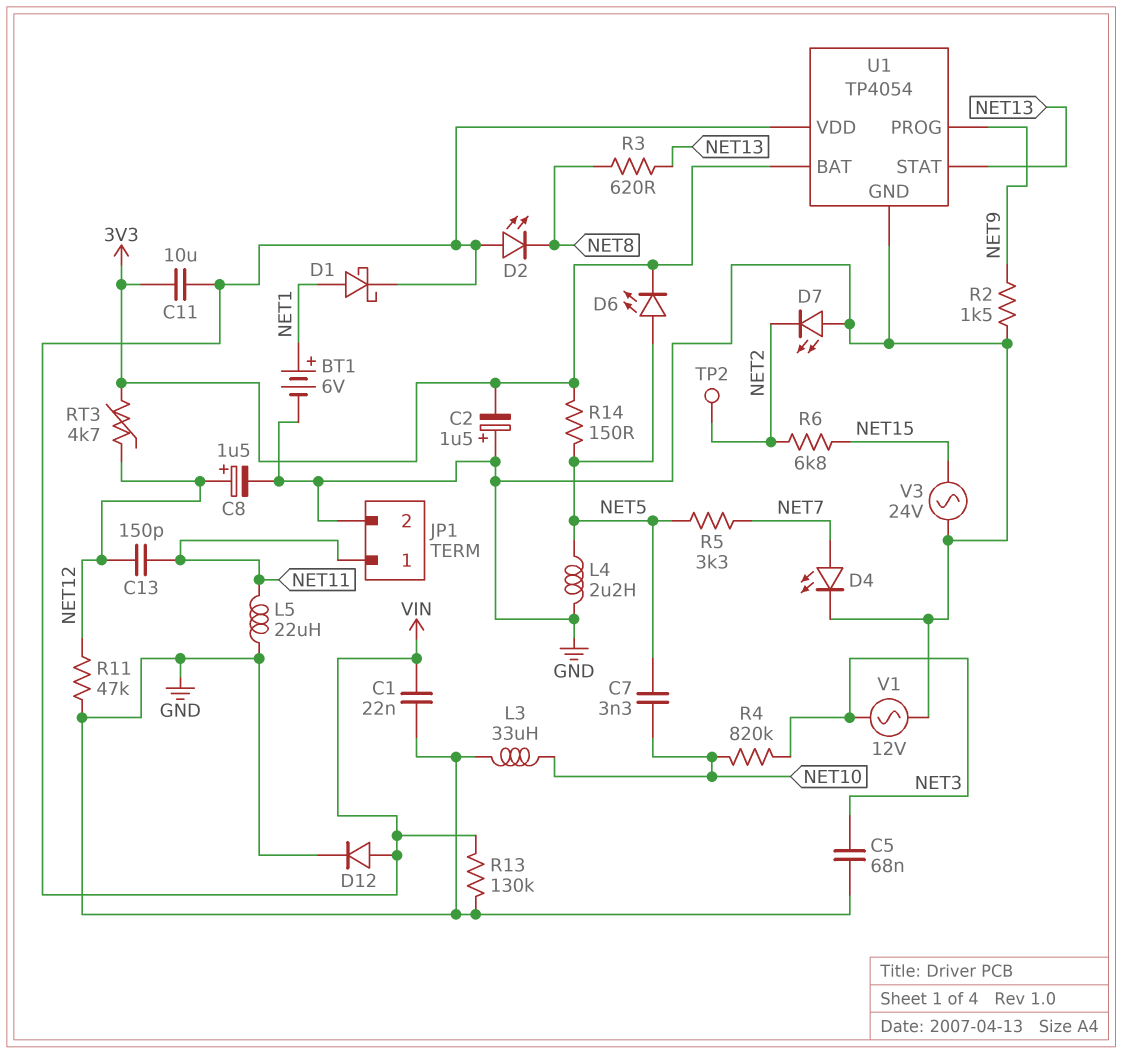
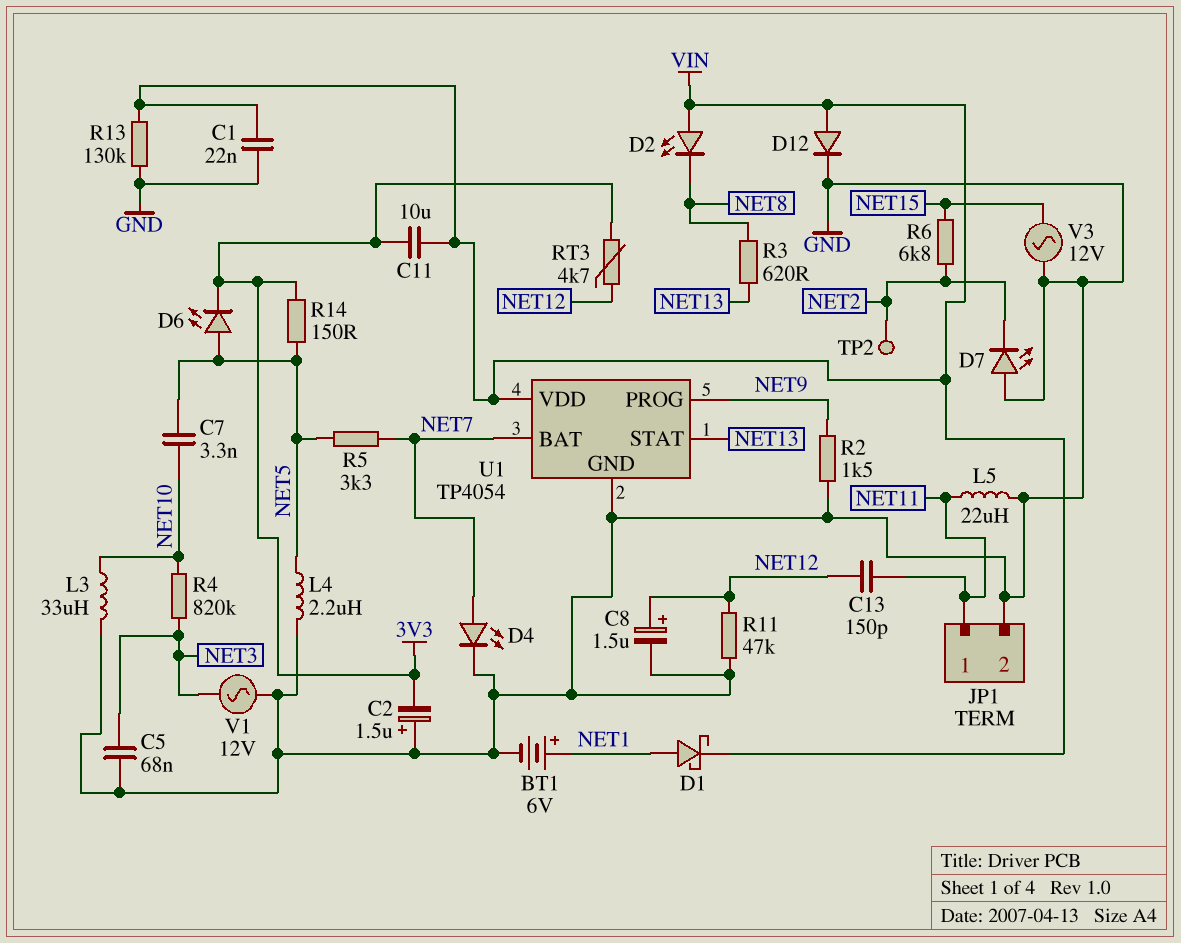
U1 pin BAT: 3V3 -> NET7
V3: AC 24V (GND, NET15) -> AC 12V (GND, NET15)

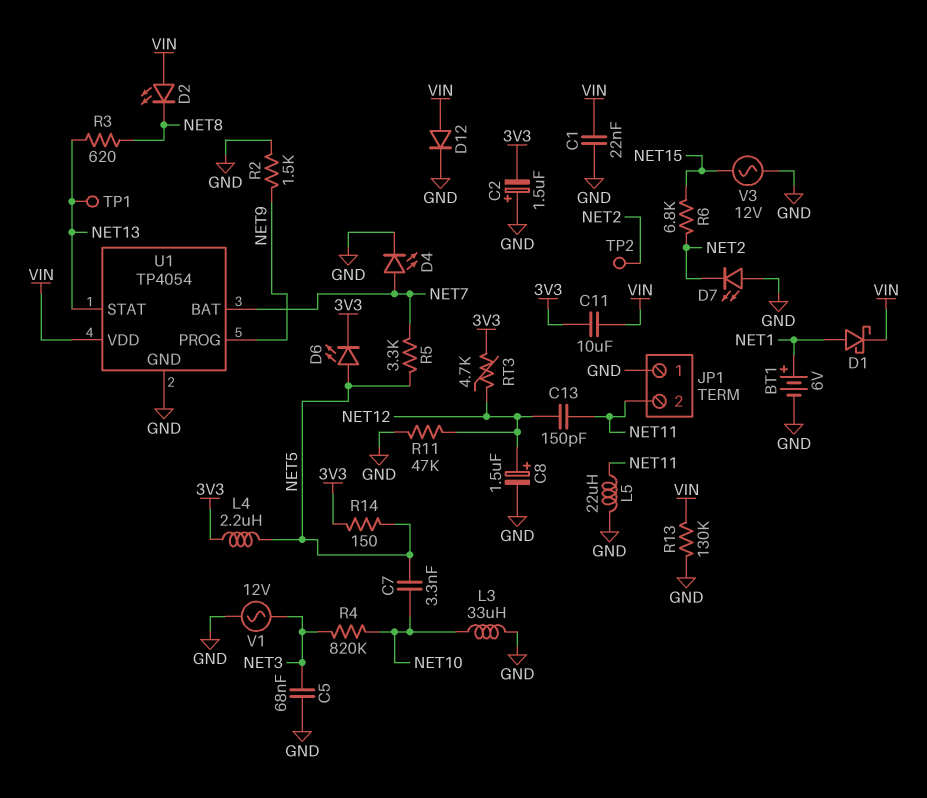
JP1 pin 1: NET11 -> GND
JP1 pin 2: GND -> NET11
L4: 2.2uH (GND, NET5) -> 2.2uH (3V3, NET5)
TP1: none -> test point (NET13)

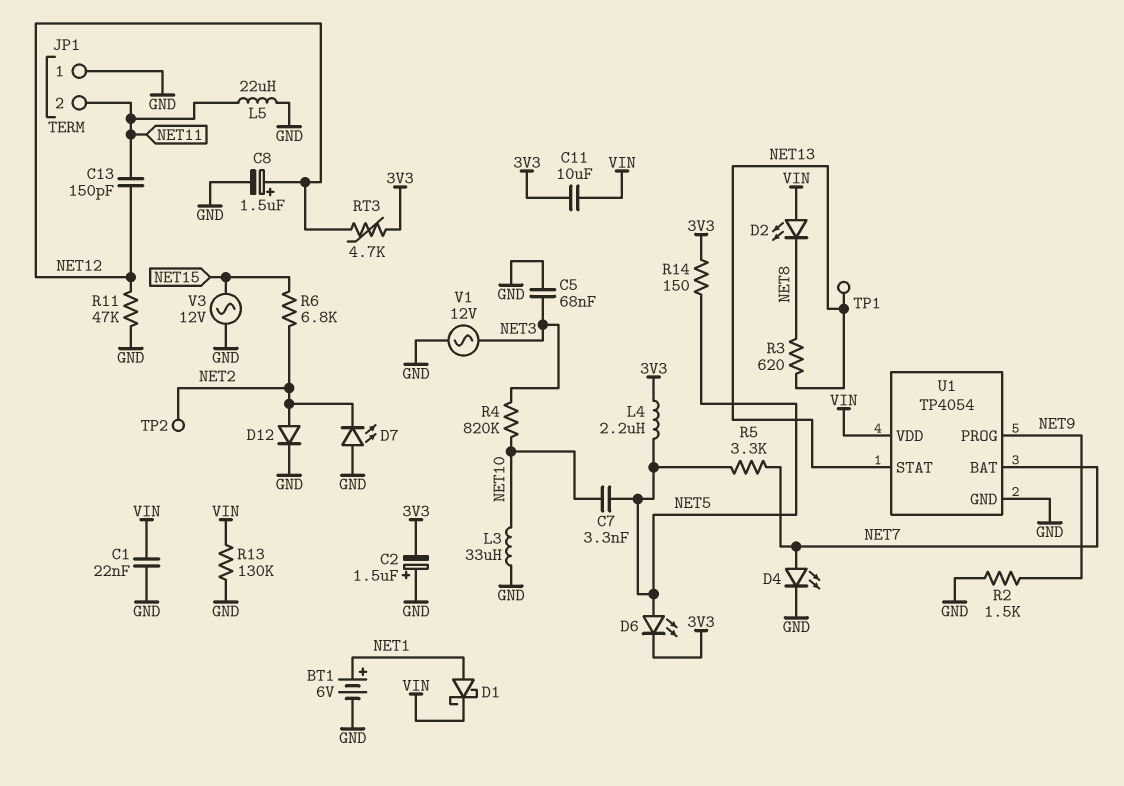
D12: diode (A VIN, K GND) -> diode (A NET2, K GND)

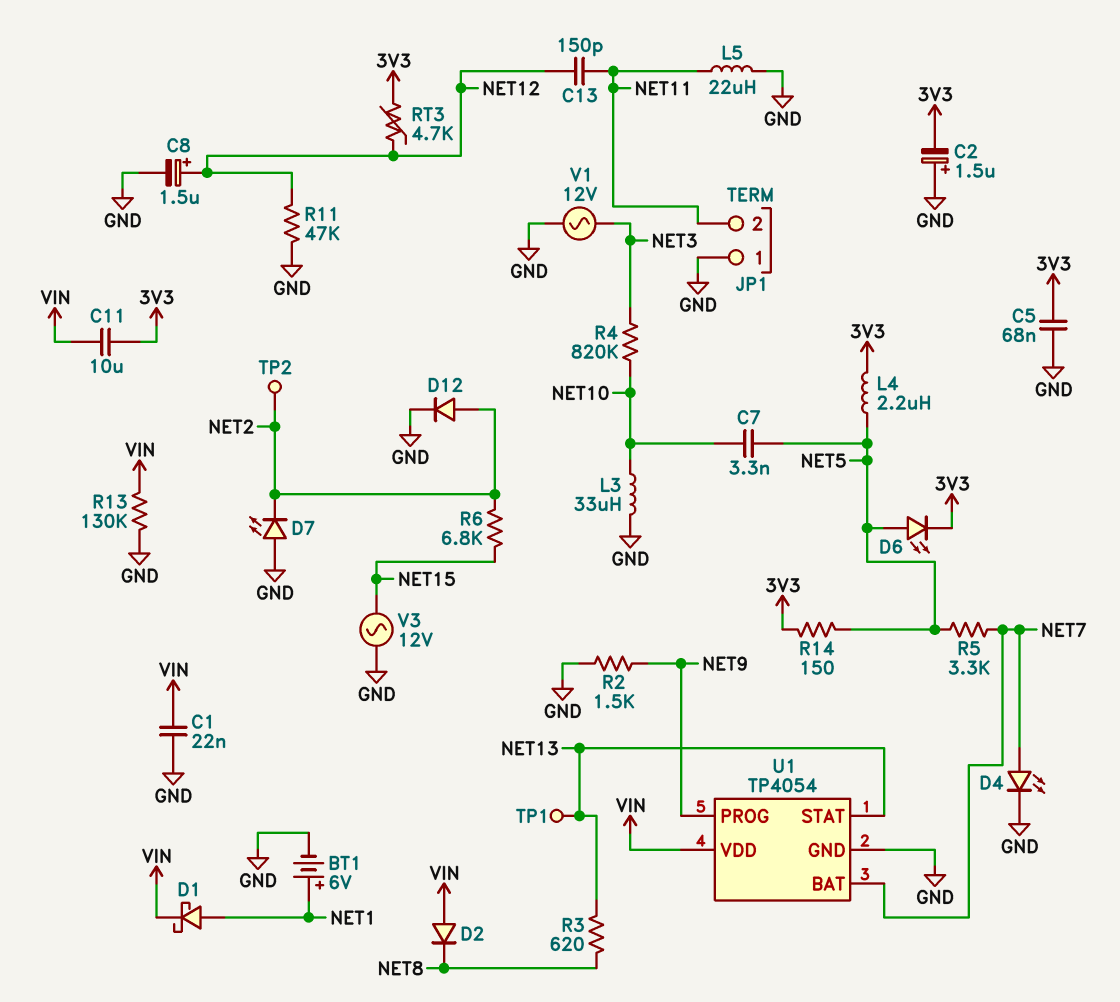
C5: 68nF (GND, NET3) -> 68nF (3V3, GND)
D2: LED (A VIN, K NET8) -> diode (A VIN, K NET8)

